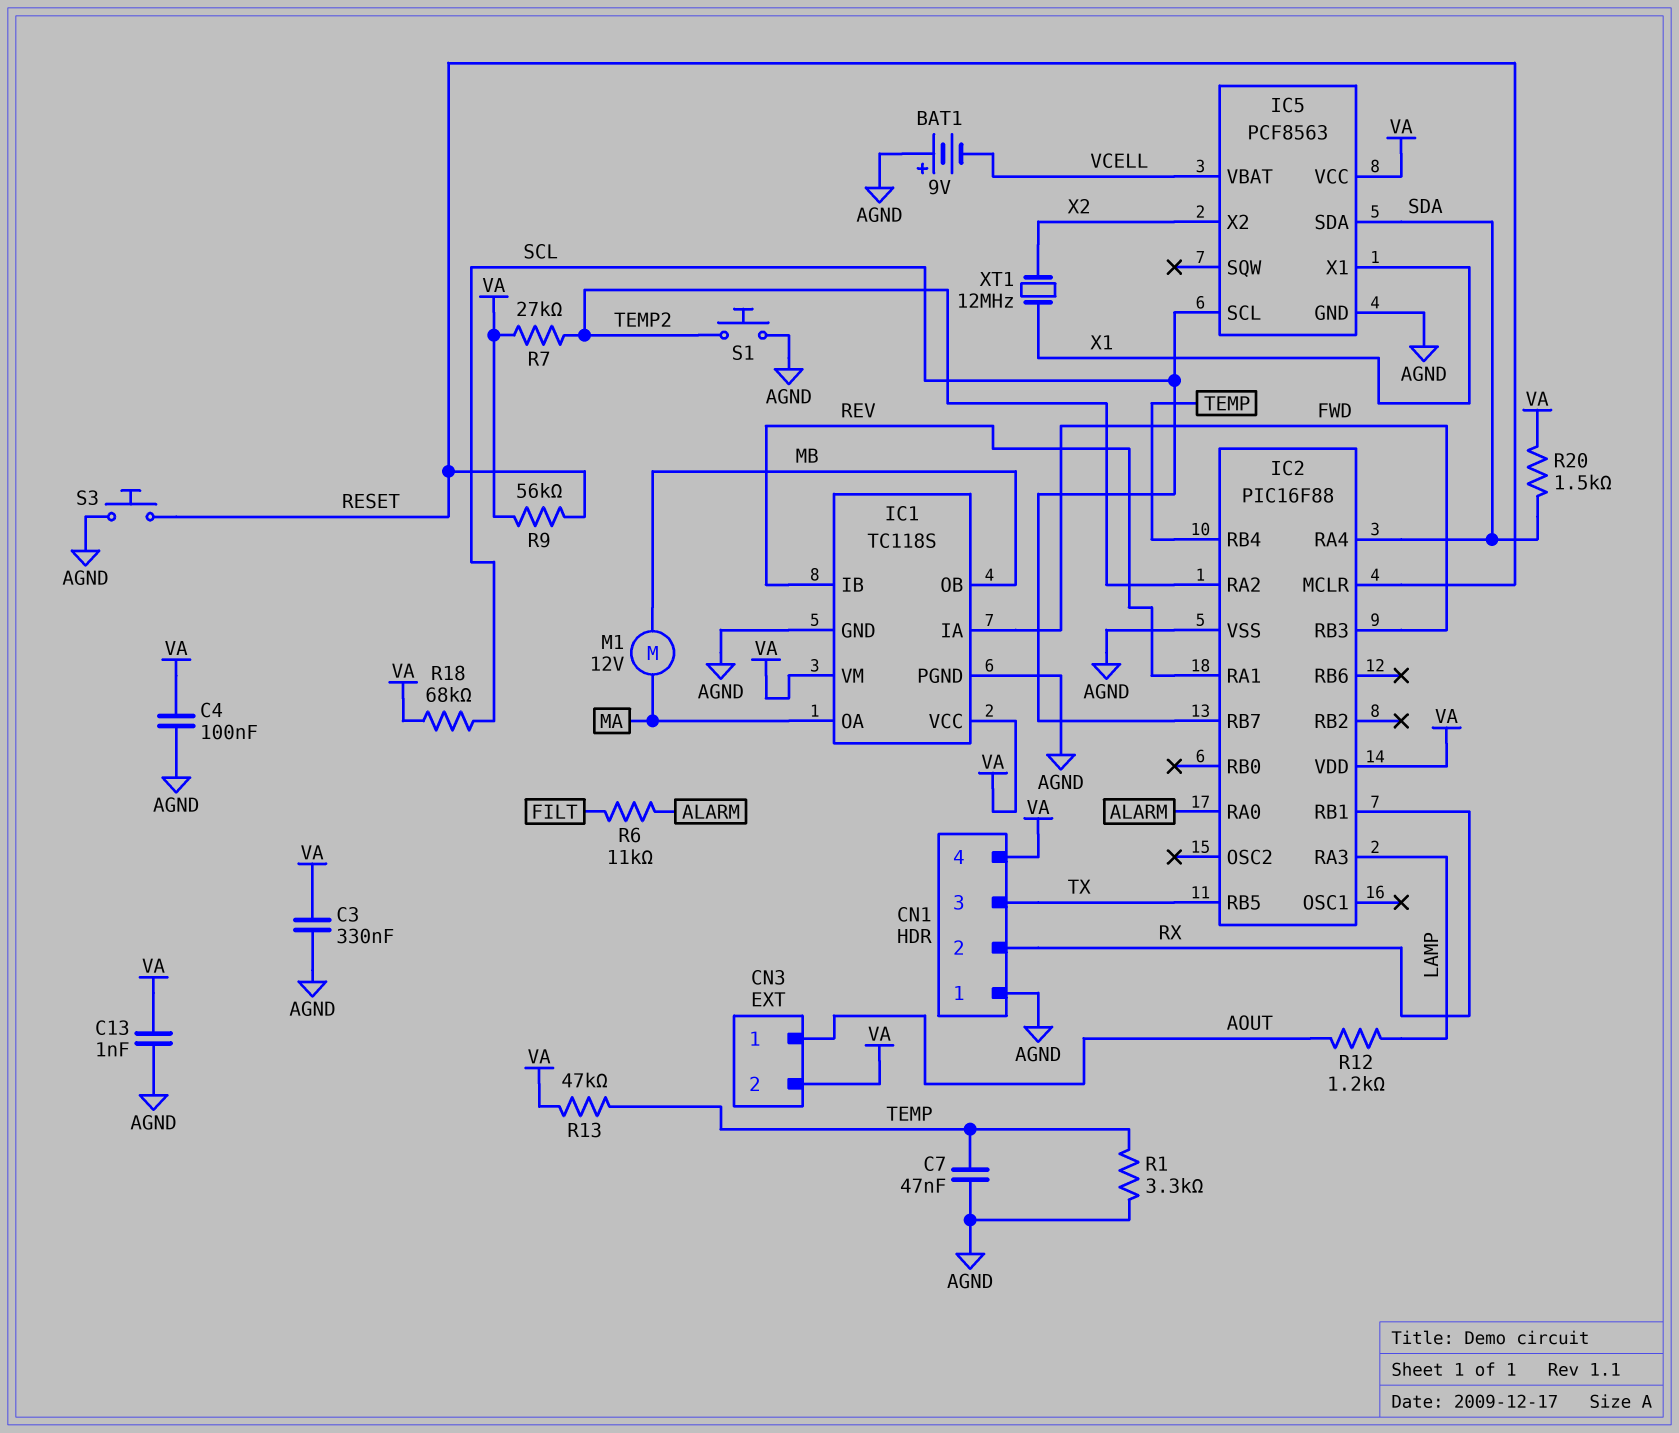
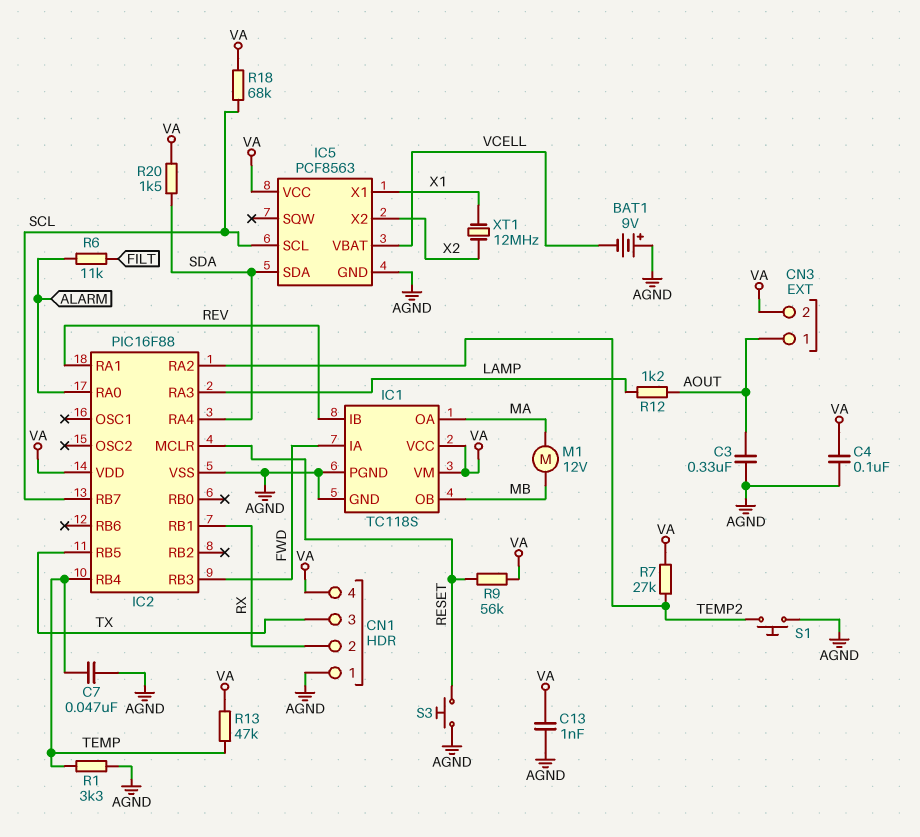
C3: 330nF (AGND, VA) -> 330nF (AGND, AOUT)

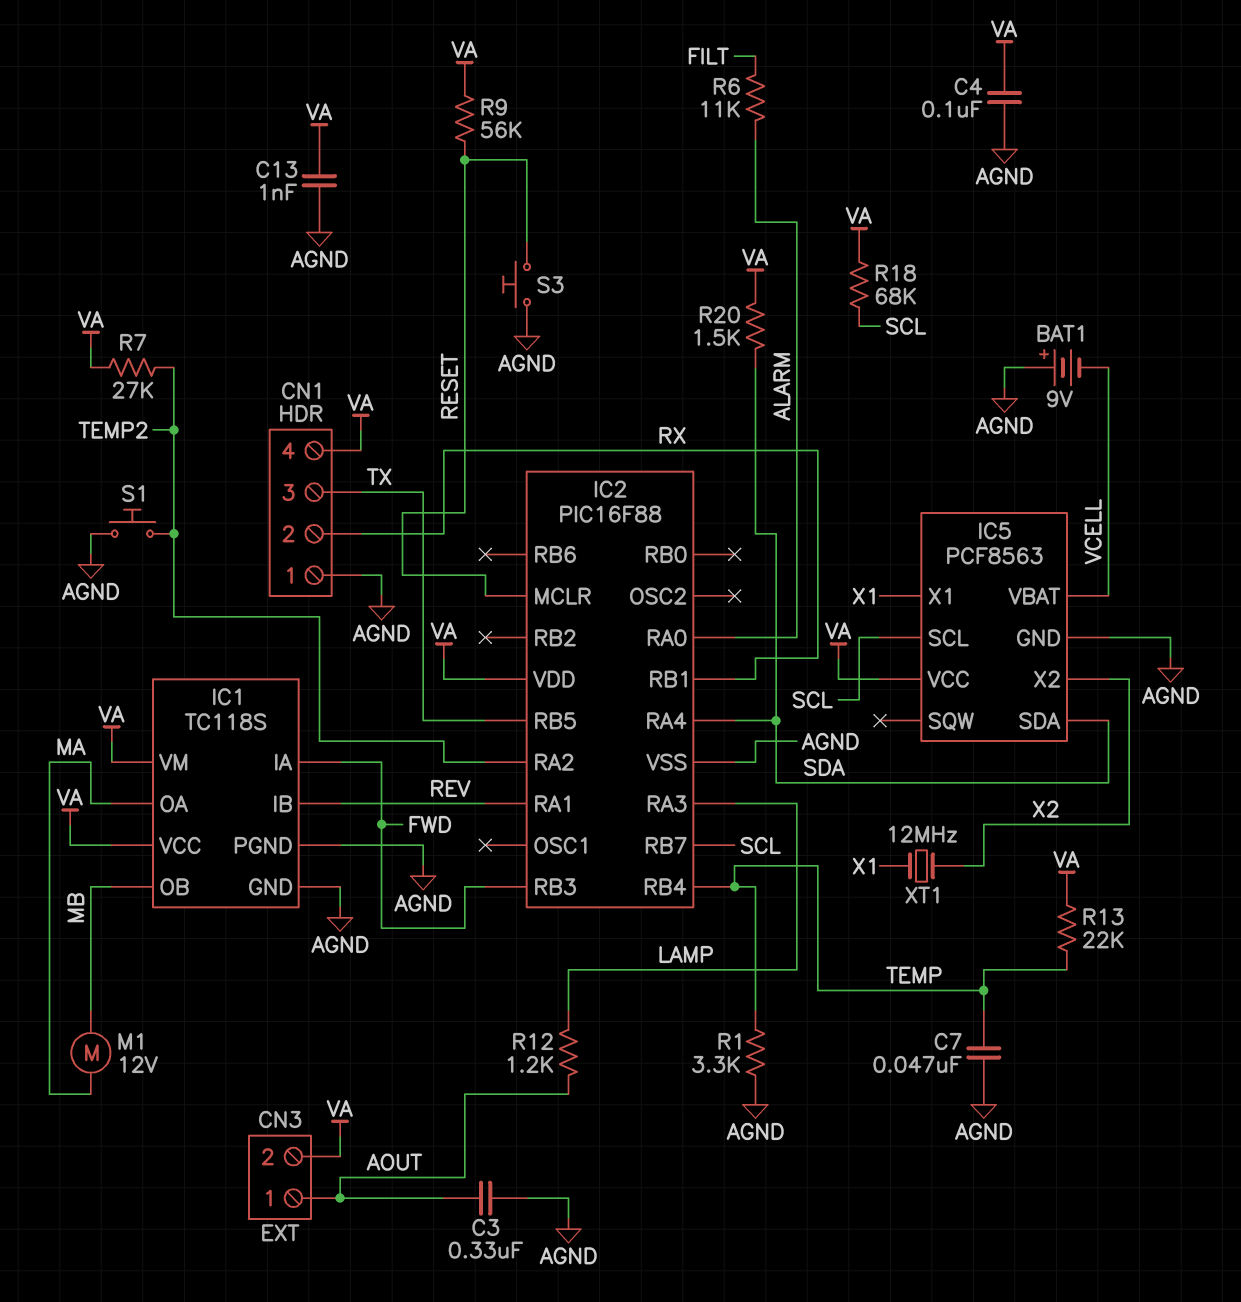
R13: 47k (TEMP, VA) -> 22k (TEMP, VA)

